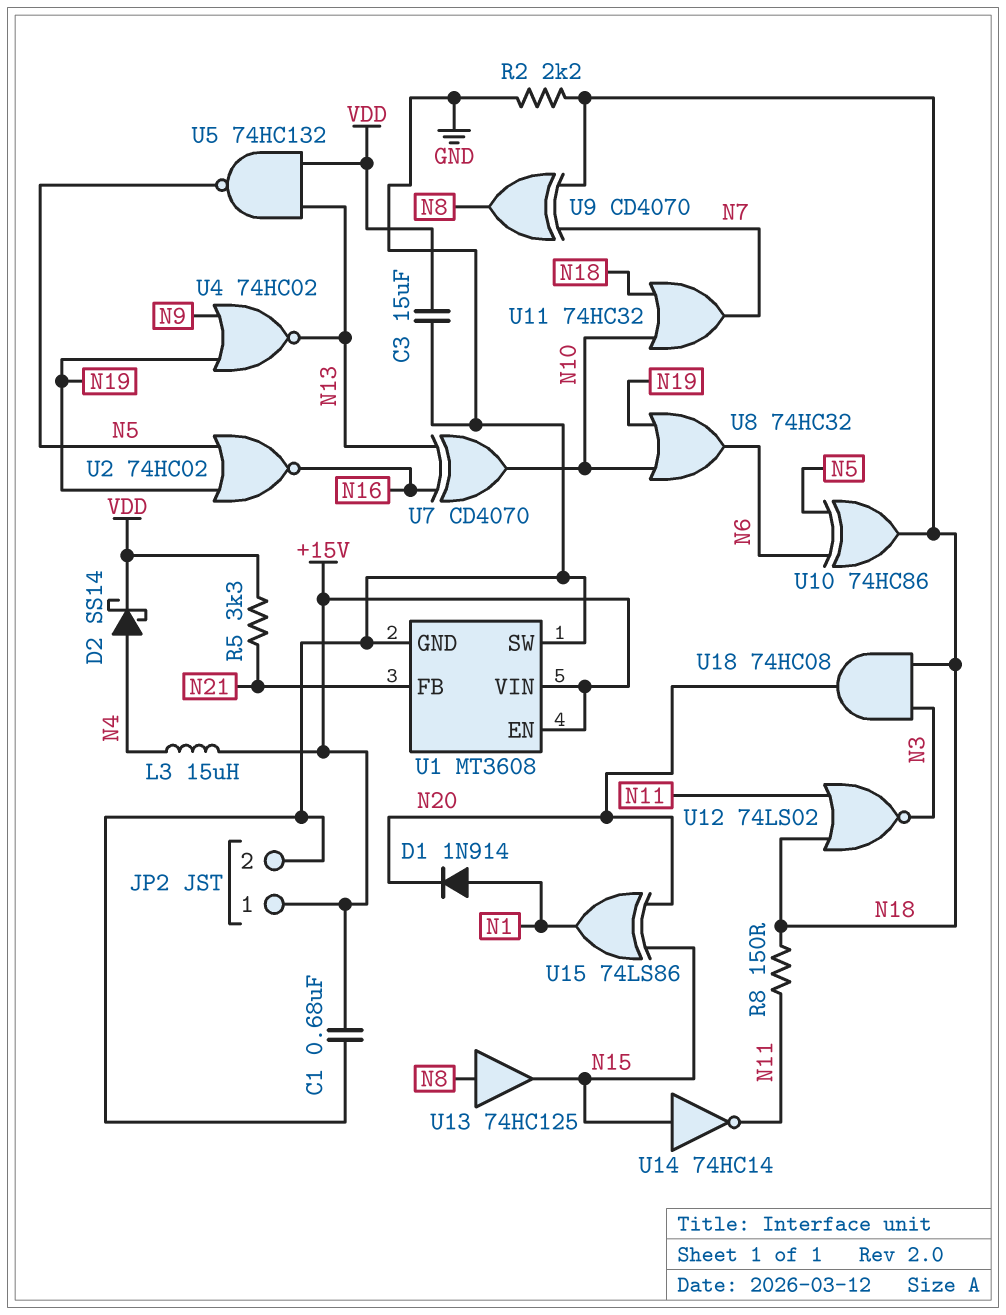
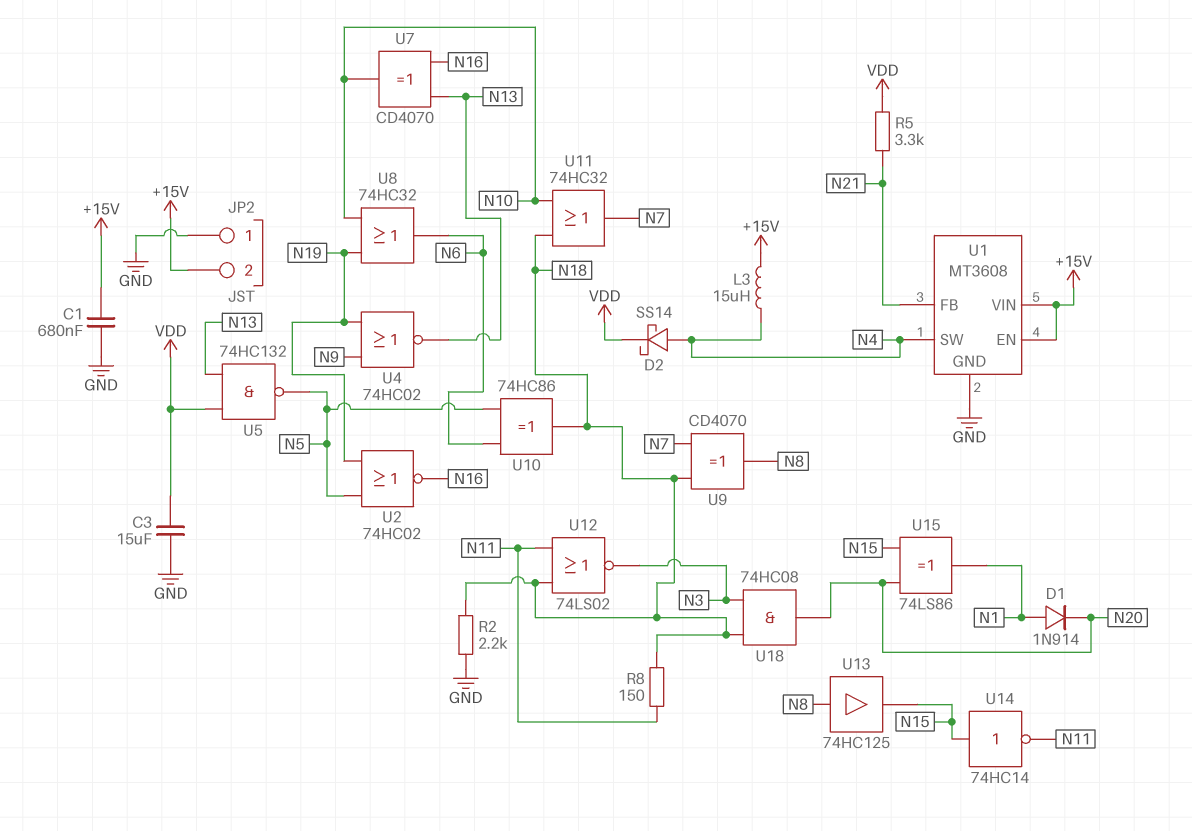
JP2 pin 1: +15V -> GND
JP2 pin 2: GND -> +15V
U1 pin SW: GND -> N4

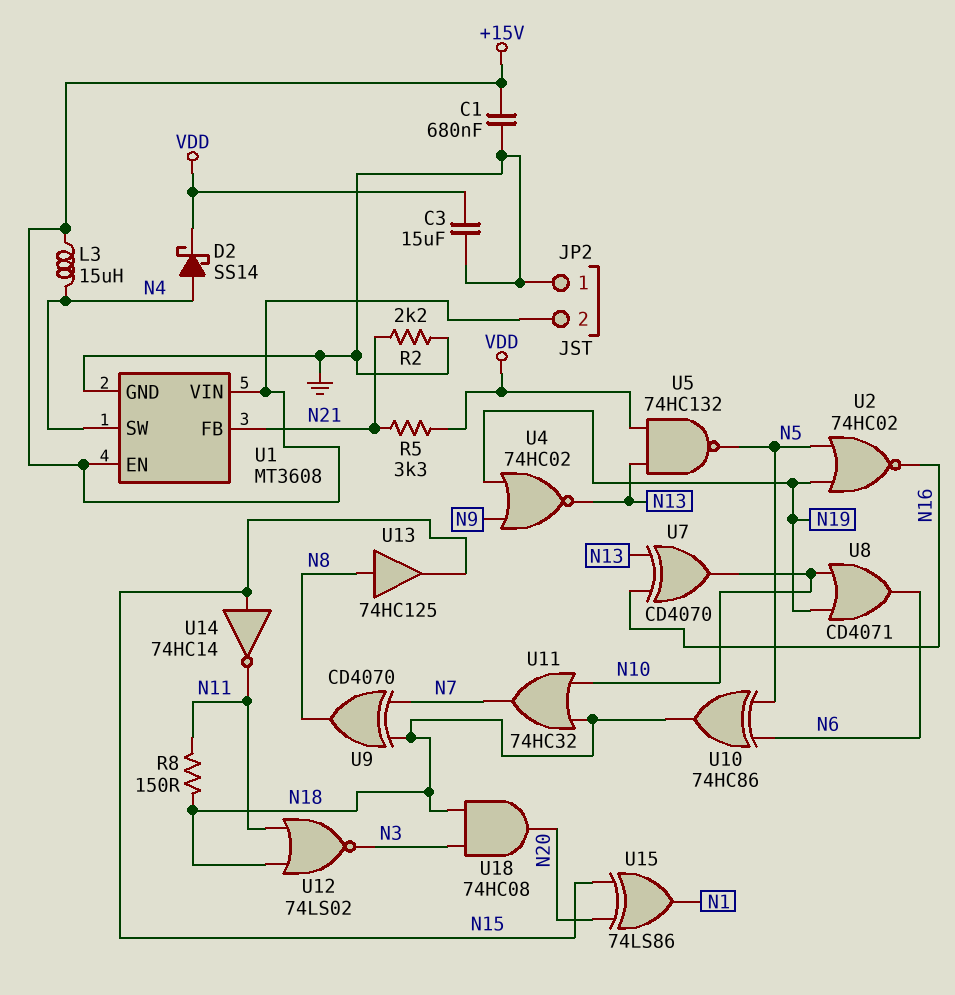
D1: diode 1N914 (A N1, K N20) -> none
R2: 2.2k (GND, N18) -> 2.2k (GND, N21)
U8: OR 74HC32 (in N10, in N19, out N6) -> OR CD4071 (in N10, in N19, out N6)

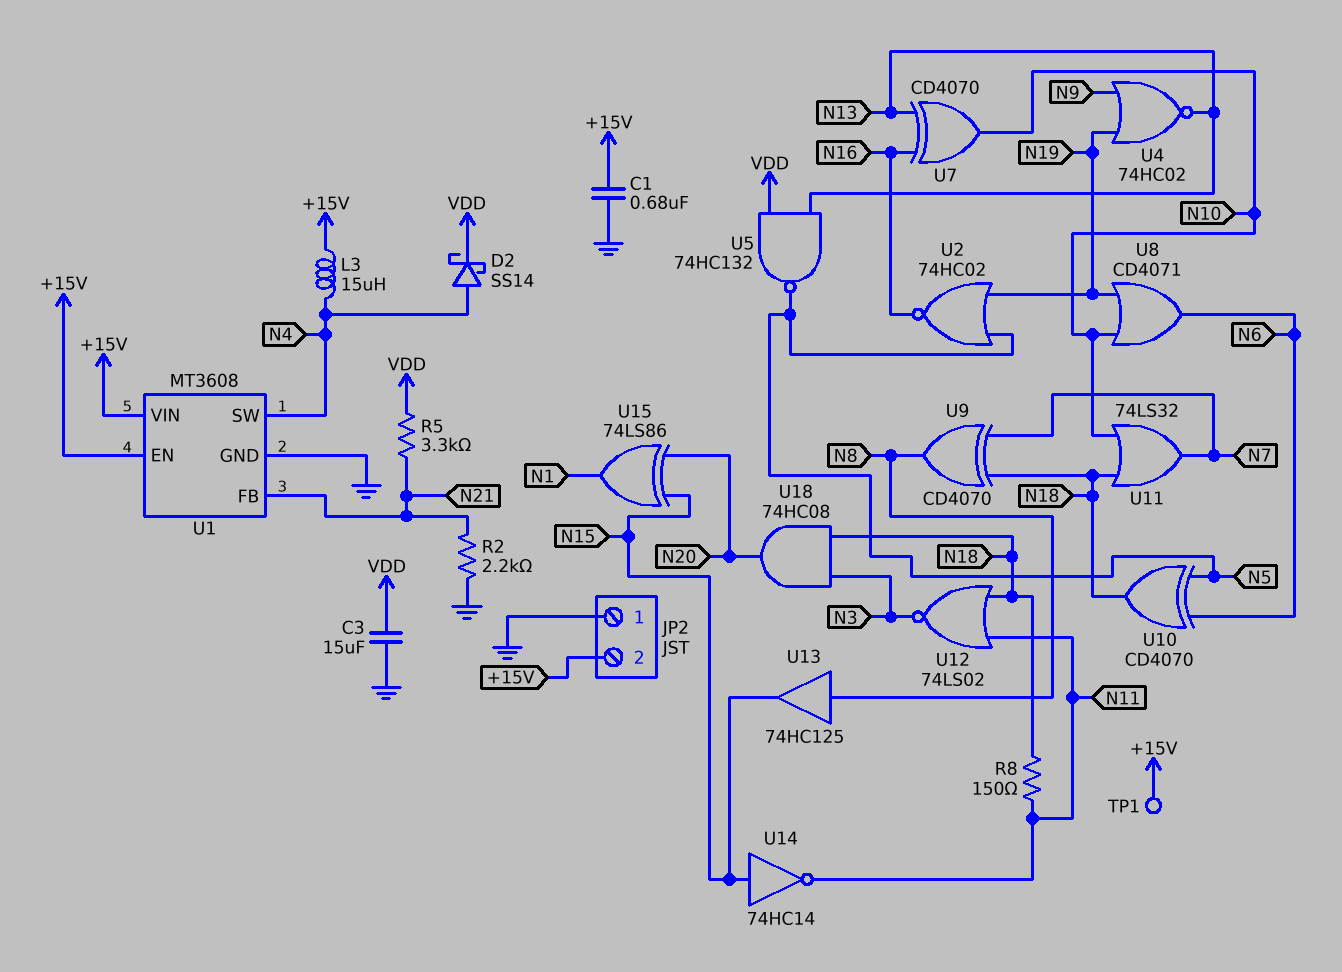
TP1: none -> test point (+15V)
U10: XOR 74HC86 (in N5, in N6, out N18) -> XOR CD4070 (in N5, in N6, out N18)
U11: OR 74HC32 (in N10, in N18, out N7) -> OR 74LS32 (in N10, in N18, out N7)

